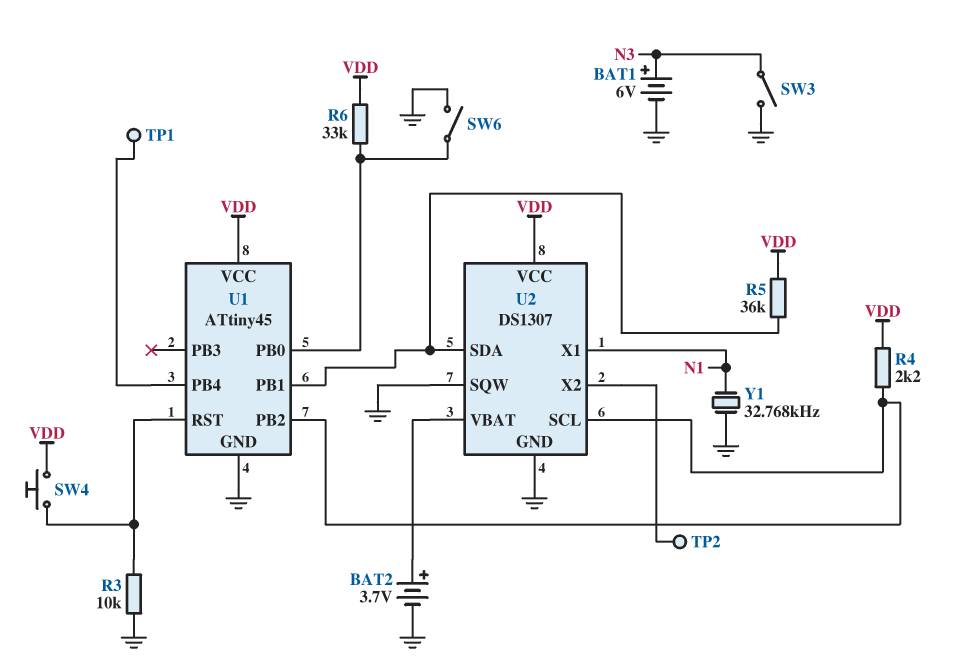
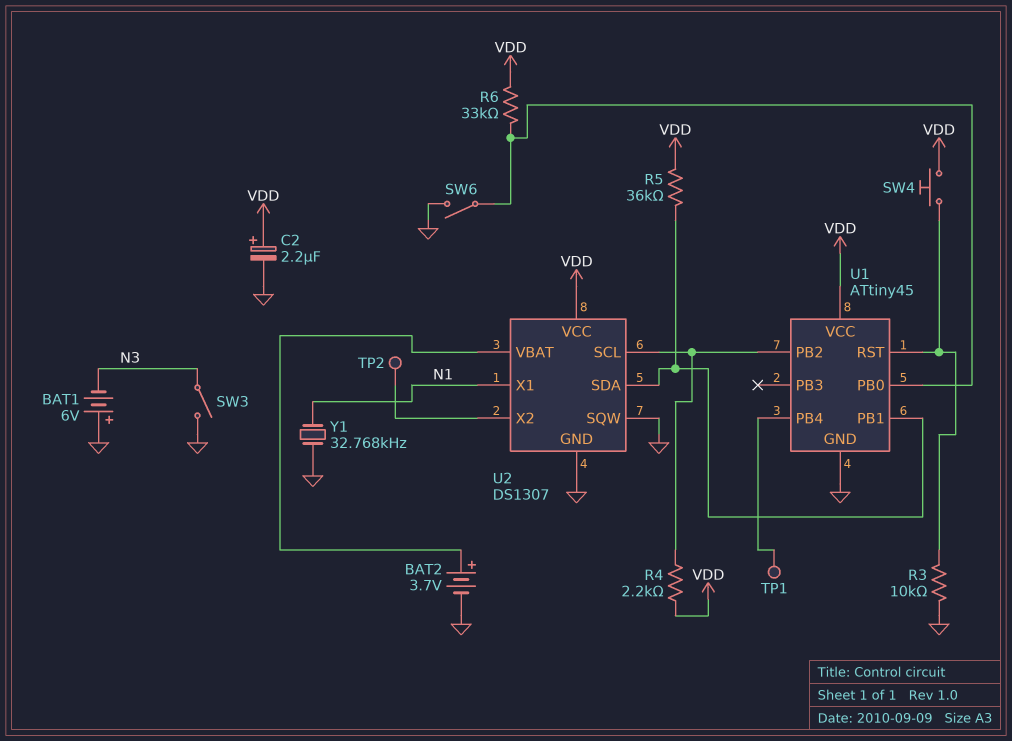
BAT1: 6V (plus N3, minus GND) -> 6V (plus GND, minus N3)
C2: none -> 2.2uF (plus VDD, minus GND)

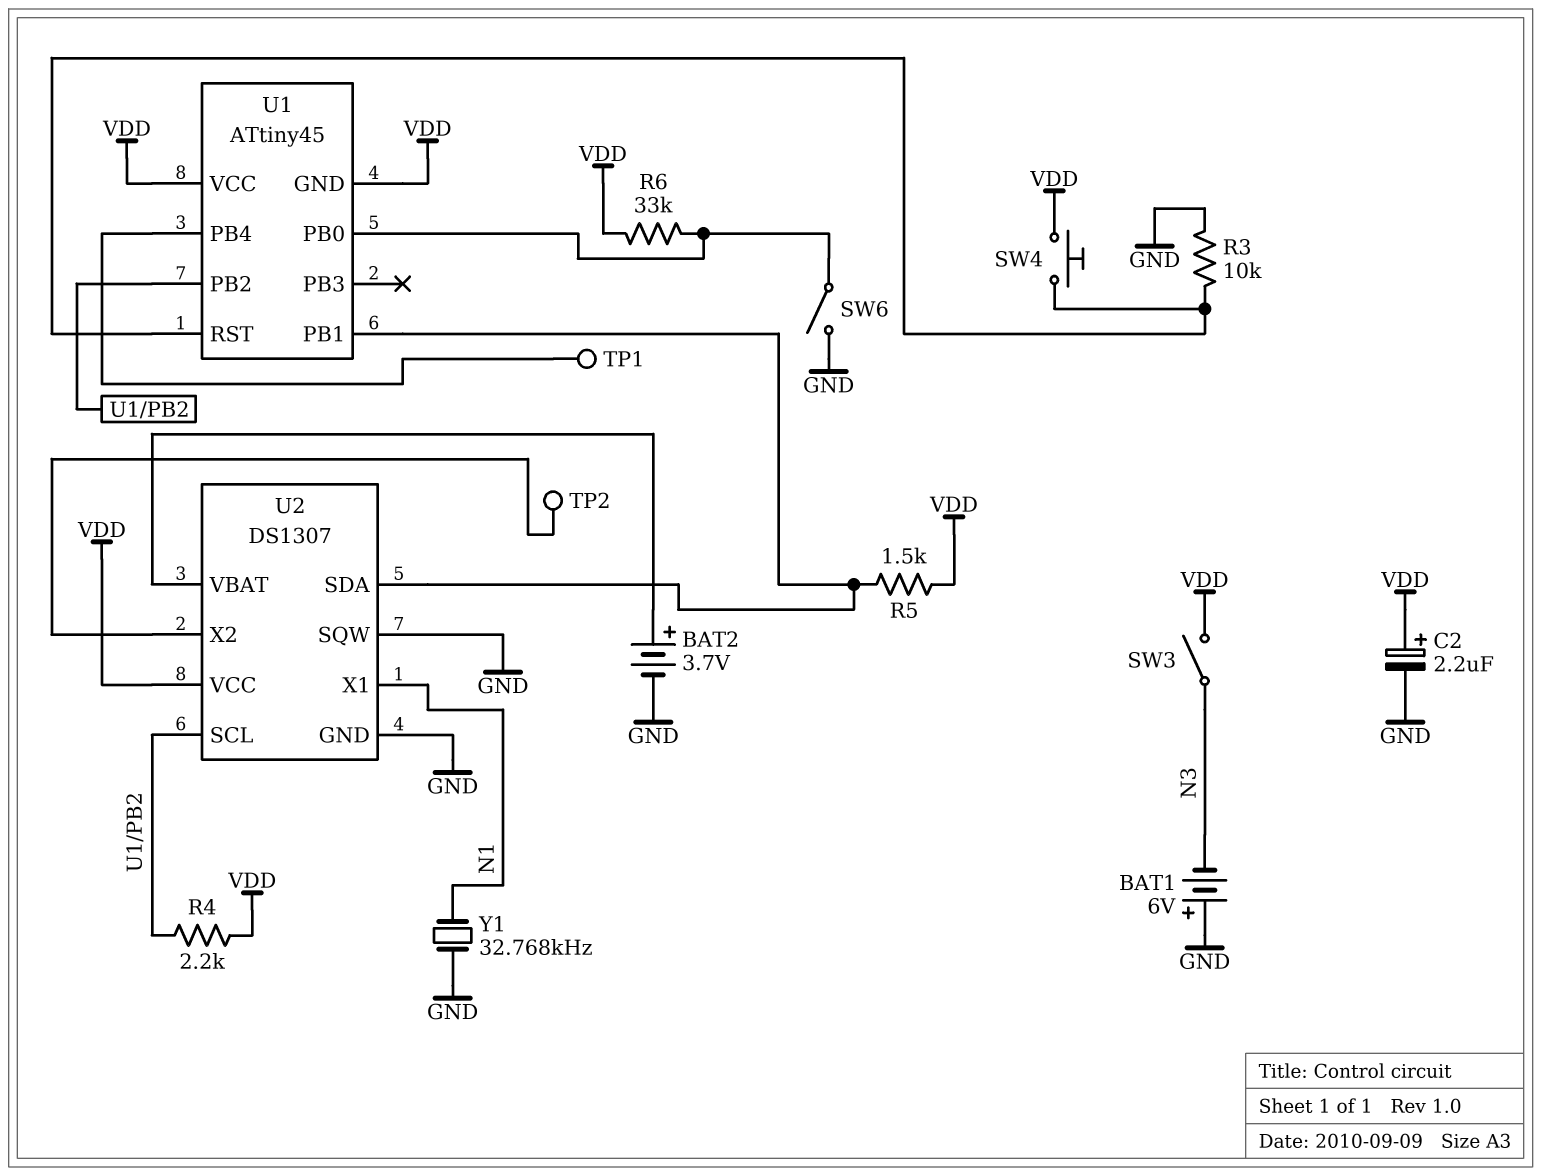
R5: 36k (U1/PB1, VDD) -> 1.5k (U1/PB1, VDD)
SW3: switch (GND, N3) -> switch (N3, VDD)
U1 pin GND: GND -> VDD

